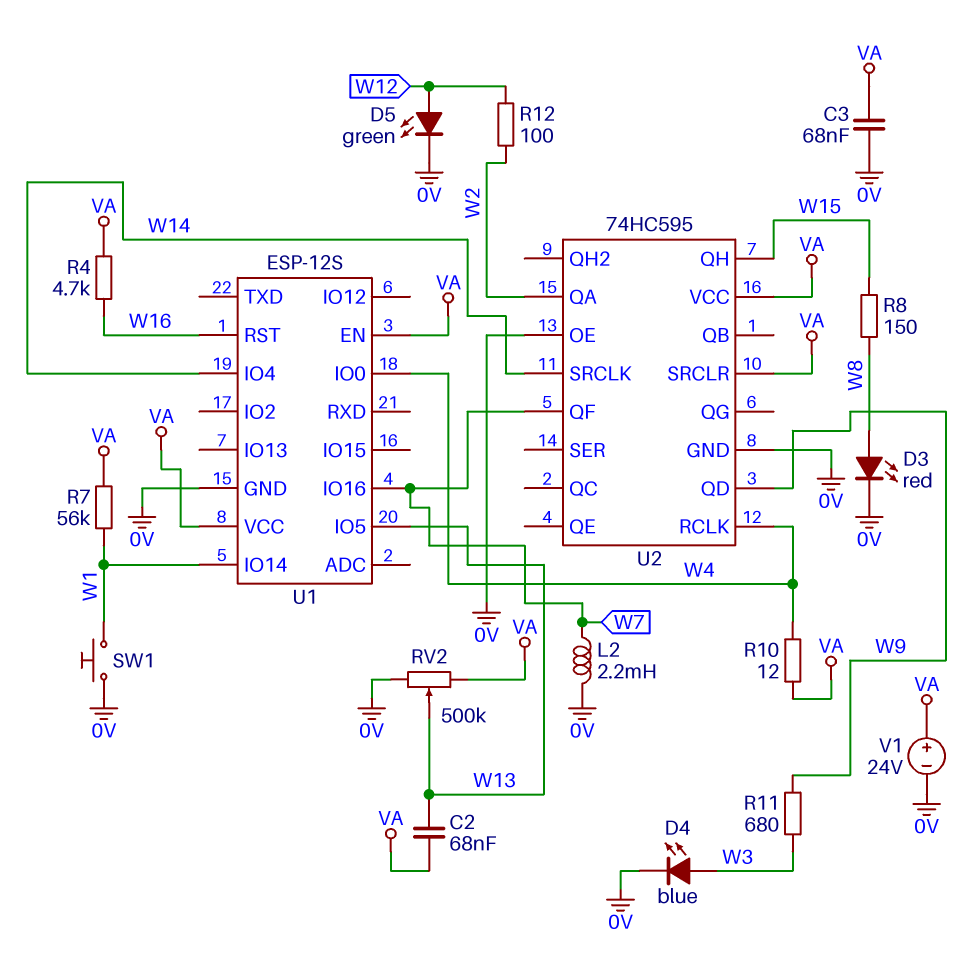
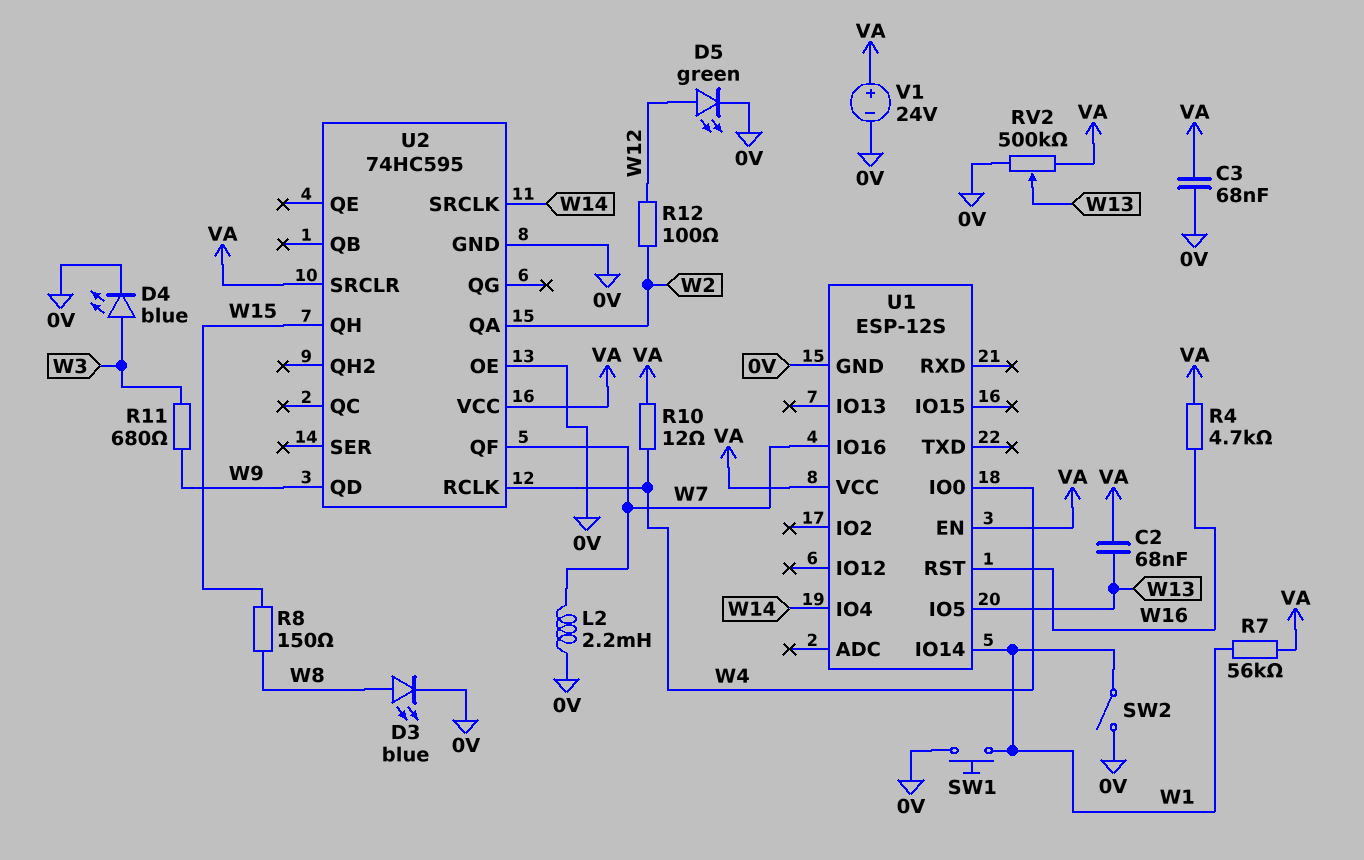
D3: LED red (A W8, K 0V) -> LED blue (A W8, K 0V)
SW2: none -> switch (0V, W1)

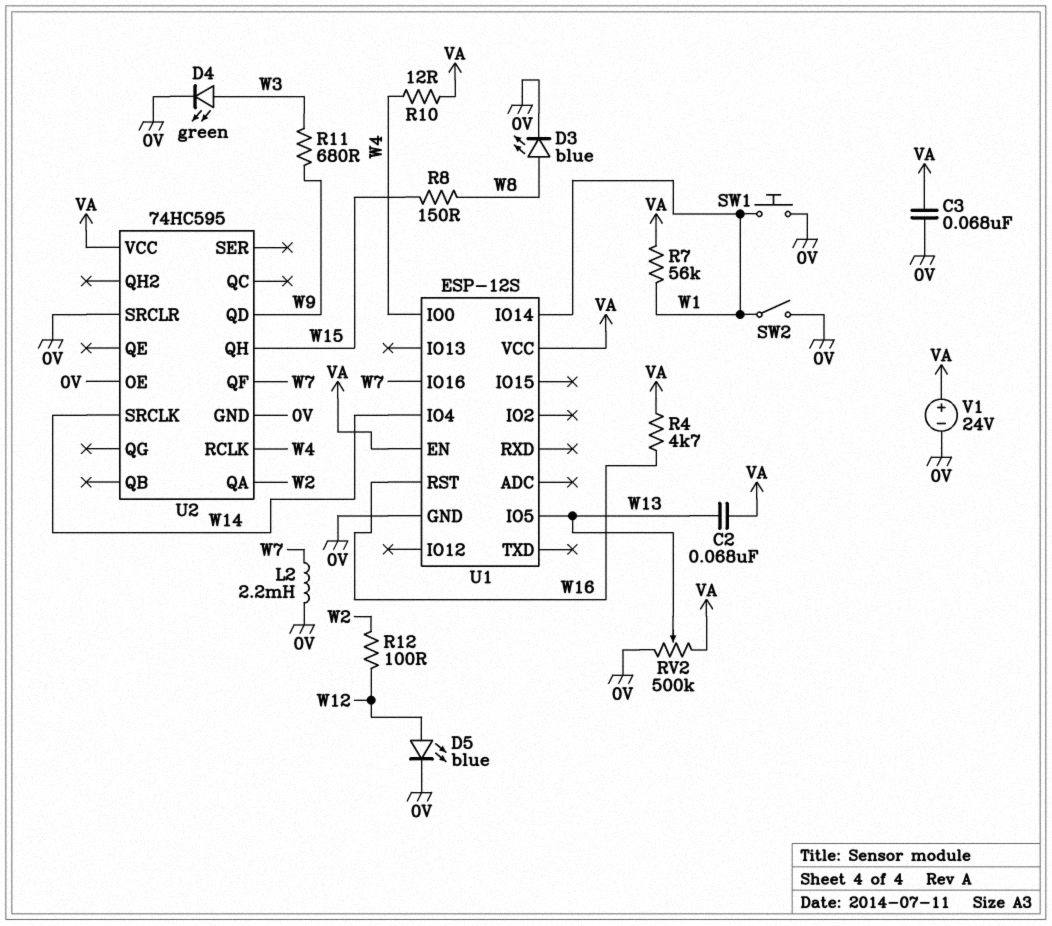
D4: LED blue (A W3, K 0V) -> LED green (A W3, K 0V)
D5: LED green (A W12, K 0V) -> LED blue (A W12, K 0V)
U2 pin SRCLR: VA -> 0V

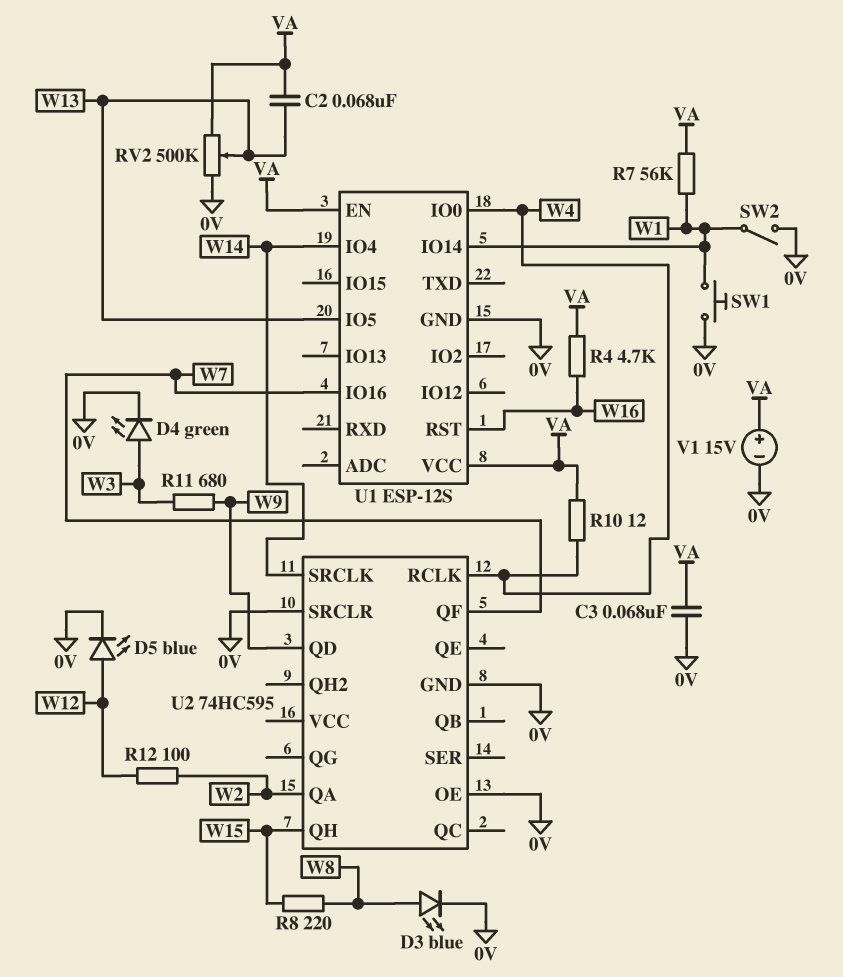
L2: 2.2mH (0V, W7) -> none
R8: 150 (W8, W15) -> 220 (W8, W15)
U2 pin VCC: VA -> none
V1: 24V (plus VA, minus 0V) -> 15V (plus VA, minus 0V)

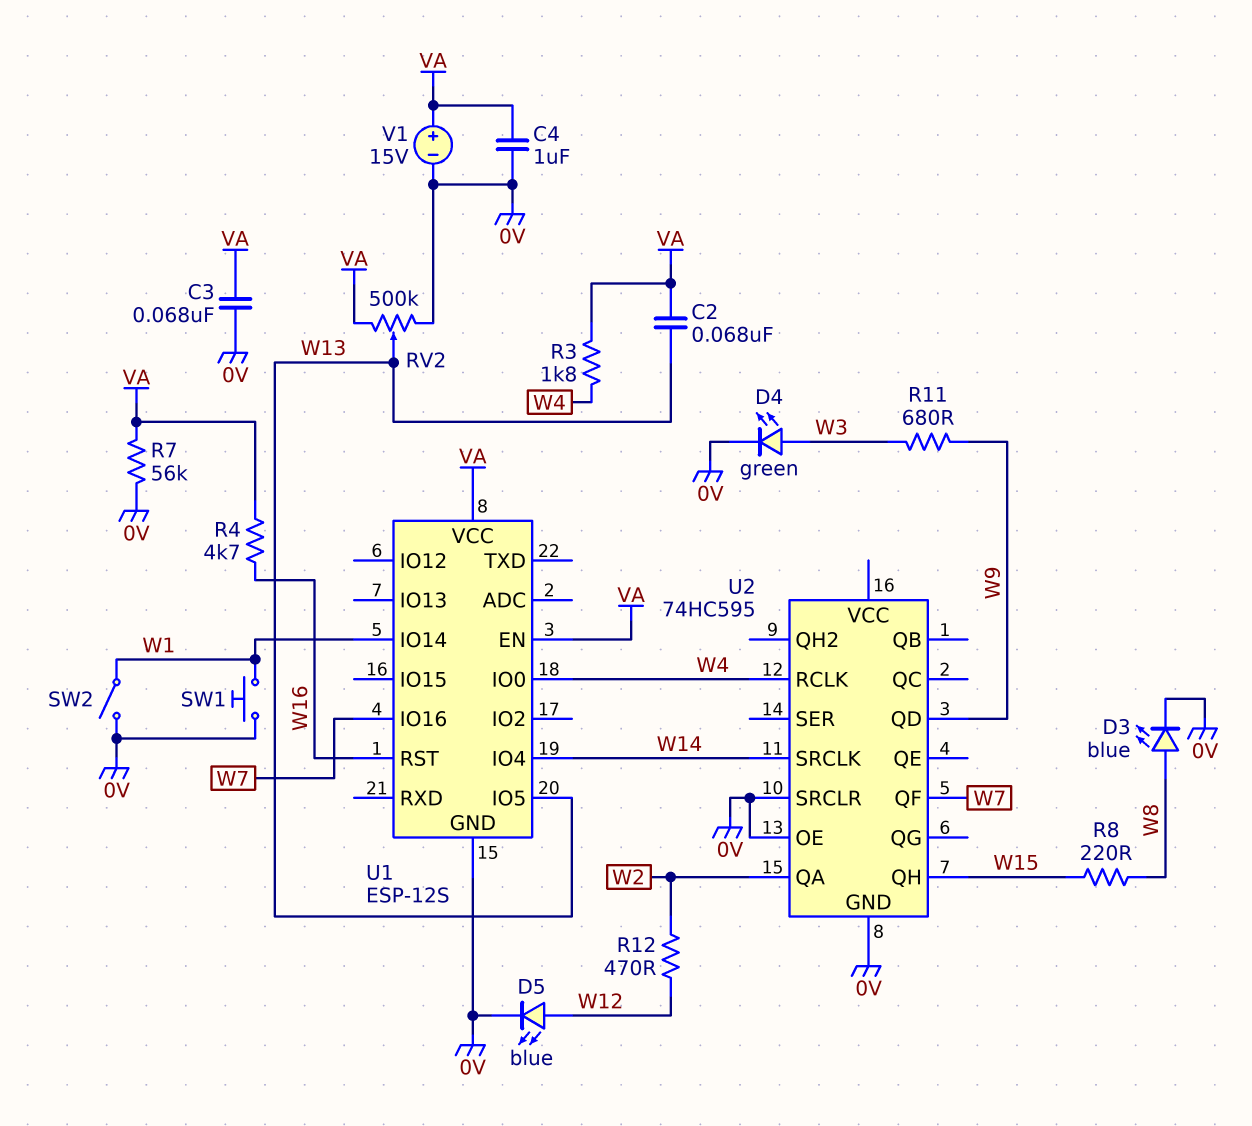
C4: none -> 1uF (0V, VA)
R3: none -> 1.8k (VA, W4)
R7: 56k (VA, W1) -> 56k (0V, VA)
R10: 12 (VA, W4) -> none
R12: 100 (W2, W12) -> 470 (W2, W12)

